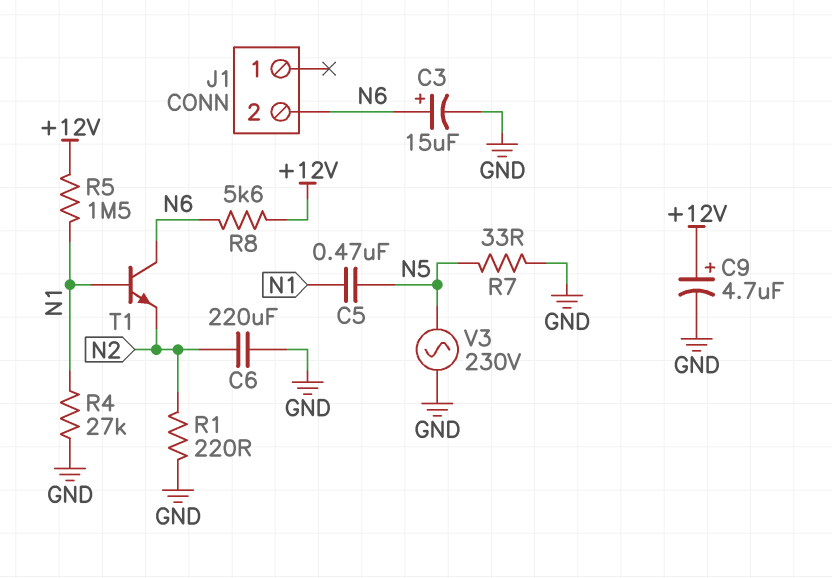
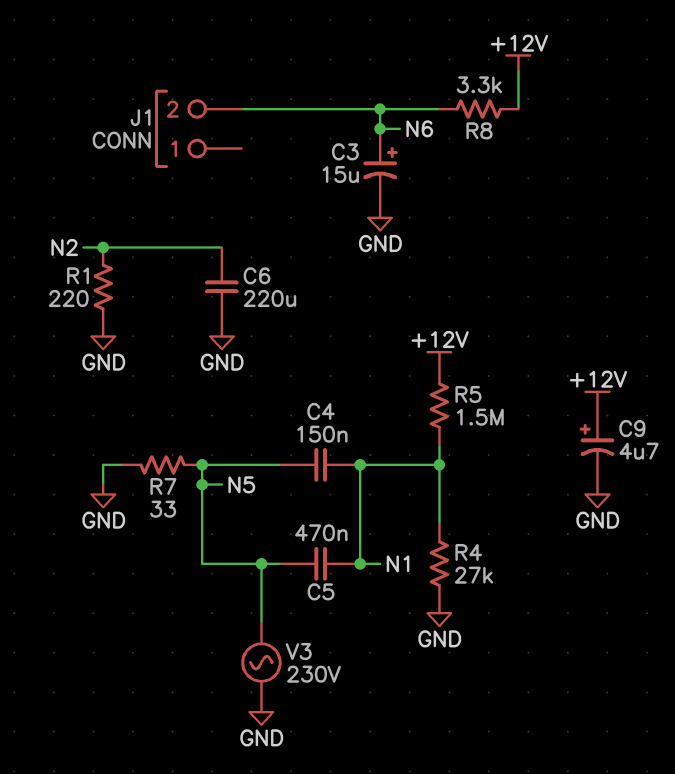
C4: none -> 150nF (N1, N5)
R8: 5.6k (+12V, N6) -> 3.3k (+12V, N6)
T1: NPN (B N1, C N6, E N2) -> none

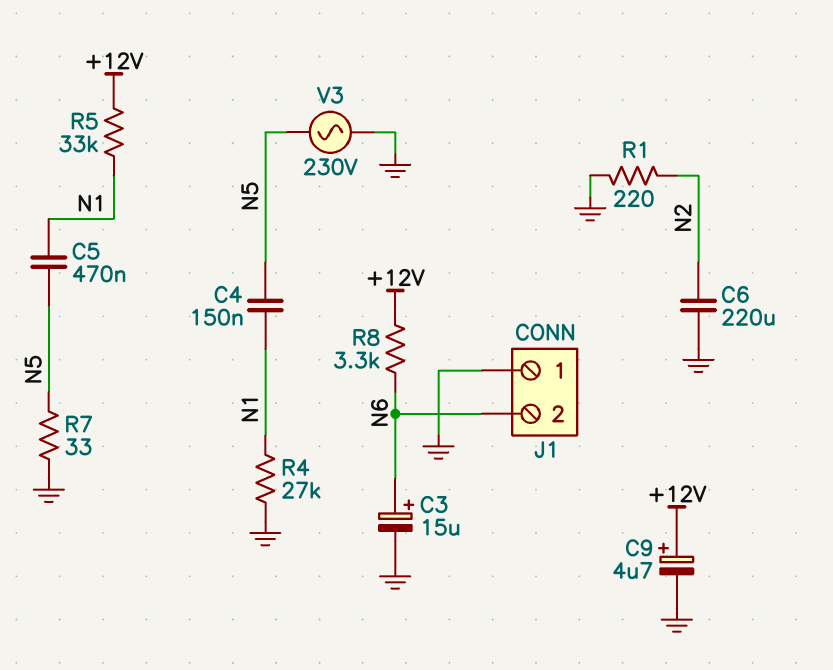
J1 pin 1: none -> GND
R5: 1.5M (+12V, N1) -> 33k (+12V, N1)

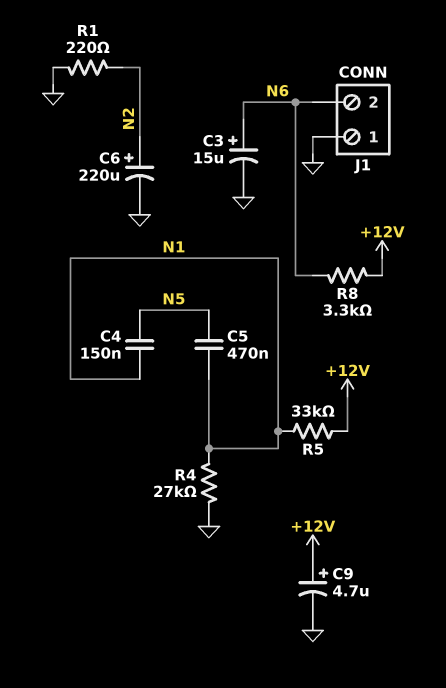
C6: 220uF (GND, N2) -> 220uF (plus N2, minus GND)
R7: 33 (GND, N5) -> none
V3: AC 230V (GND, N5) -> none

